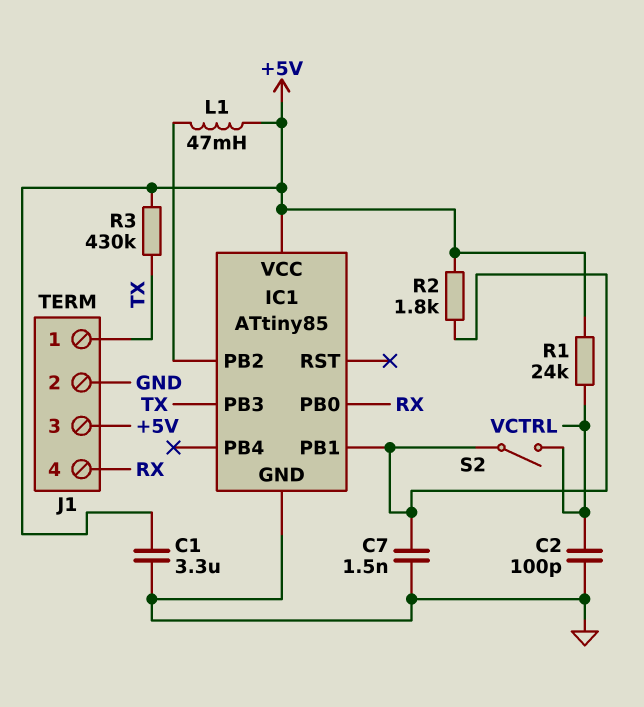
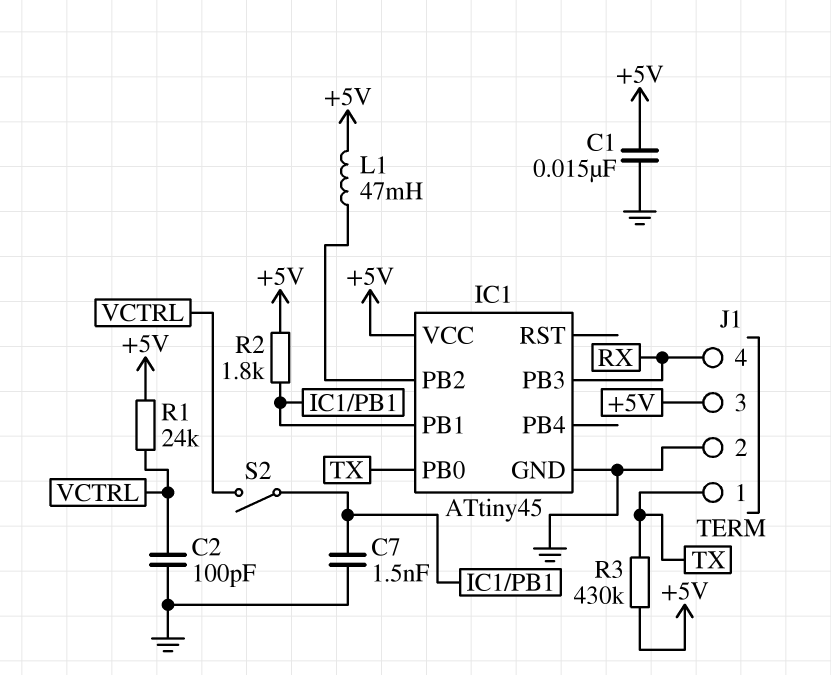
C1: 3.3uF (+5V, GND) -> 15nF (+5V, GND)
IC1: ATtiny85 -> ATtiny45
IC1 pin PB0: RX -> TX
IC1 pin PB3: TX -> RX

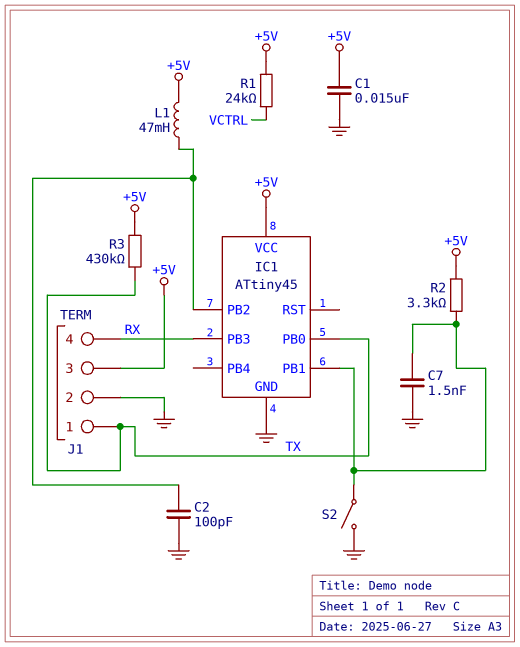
C2: 100pF (GND, VCTRL) -> 100pF (GND, IC1/PB2)
R2: 1.8k (+5V, IC1/PB1) -> 3.3k (+5V, IC1/PB1)
S2: switch (IC1/PB1, VCTRL) -> switch (GND, IC1/PB1)

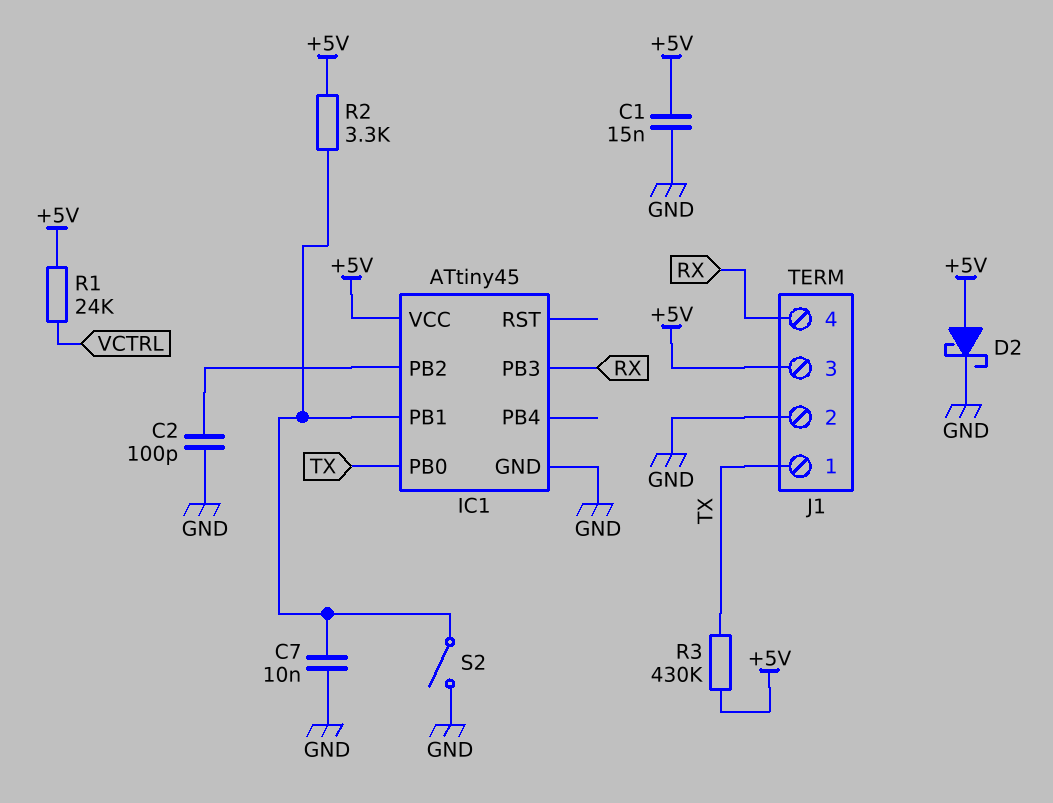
C7: 1.5nF (GND, IC1/PB1) -> 10nF (GND, IC1/PB1)
D2: none -> schottky (A +5V, K GND)
L1: 47mH (+5V, IC1/PB2) -> none

